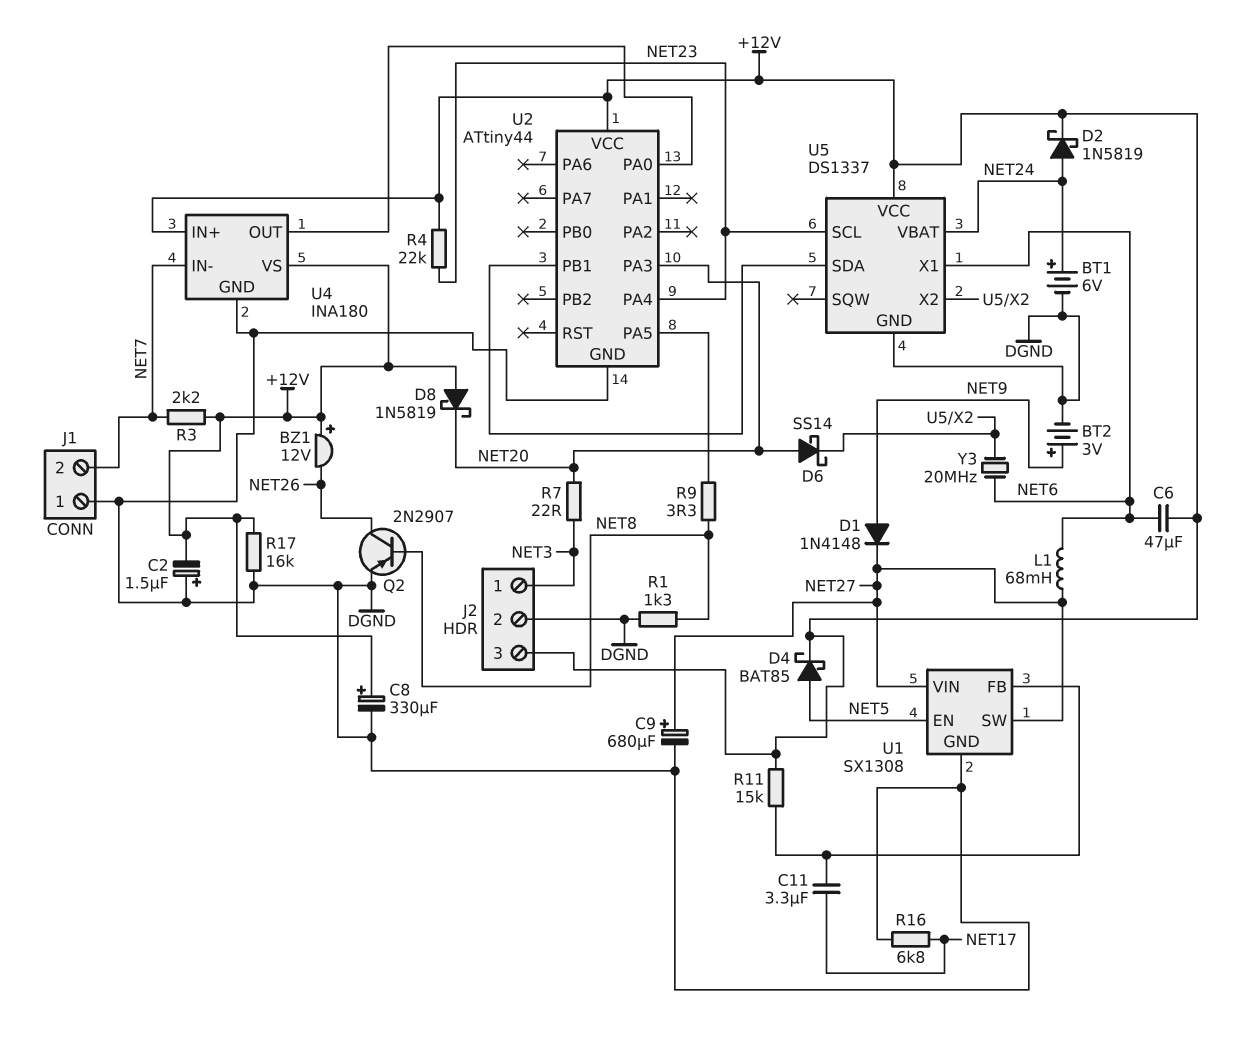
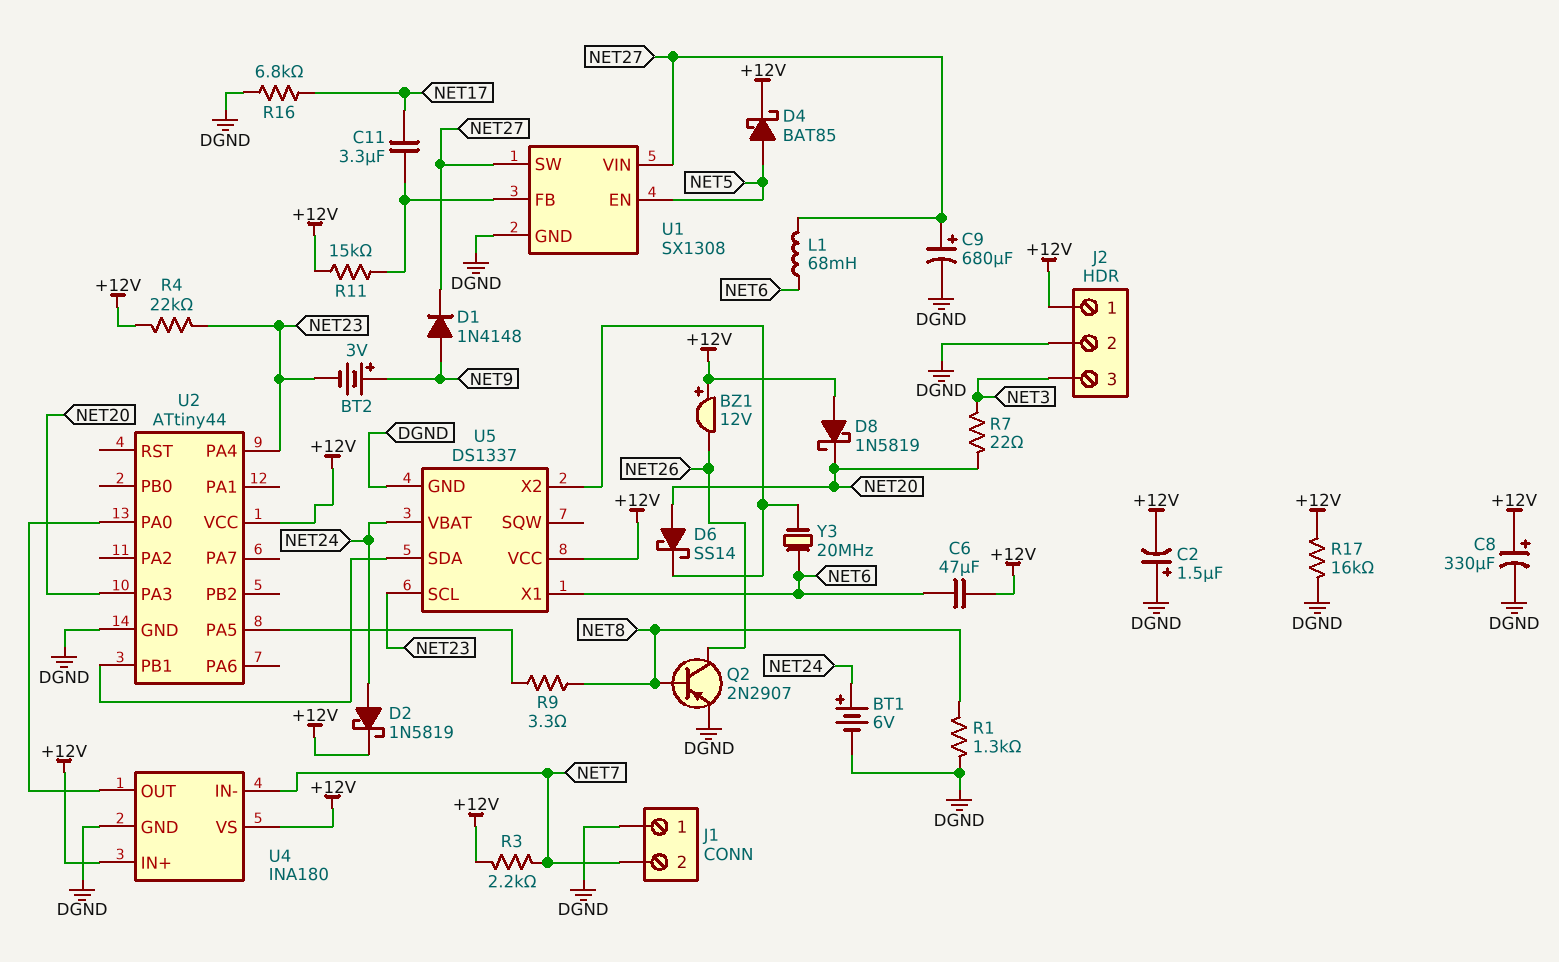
BT2: 3V (plus NET9, minus DGND) -> 3V (plus NET9, minus NET23)
J2 pin 1: NET3 -> +12V
J2 pin 3: +12V -> NET3

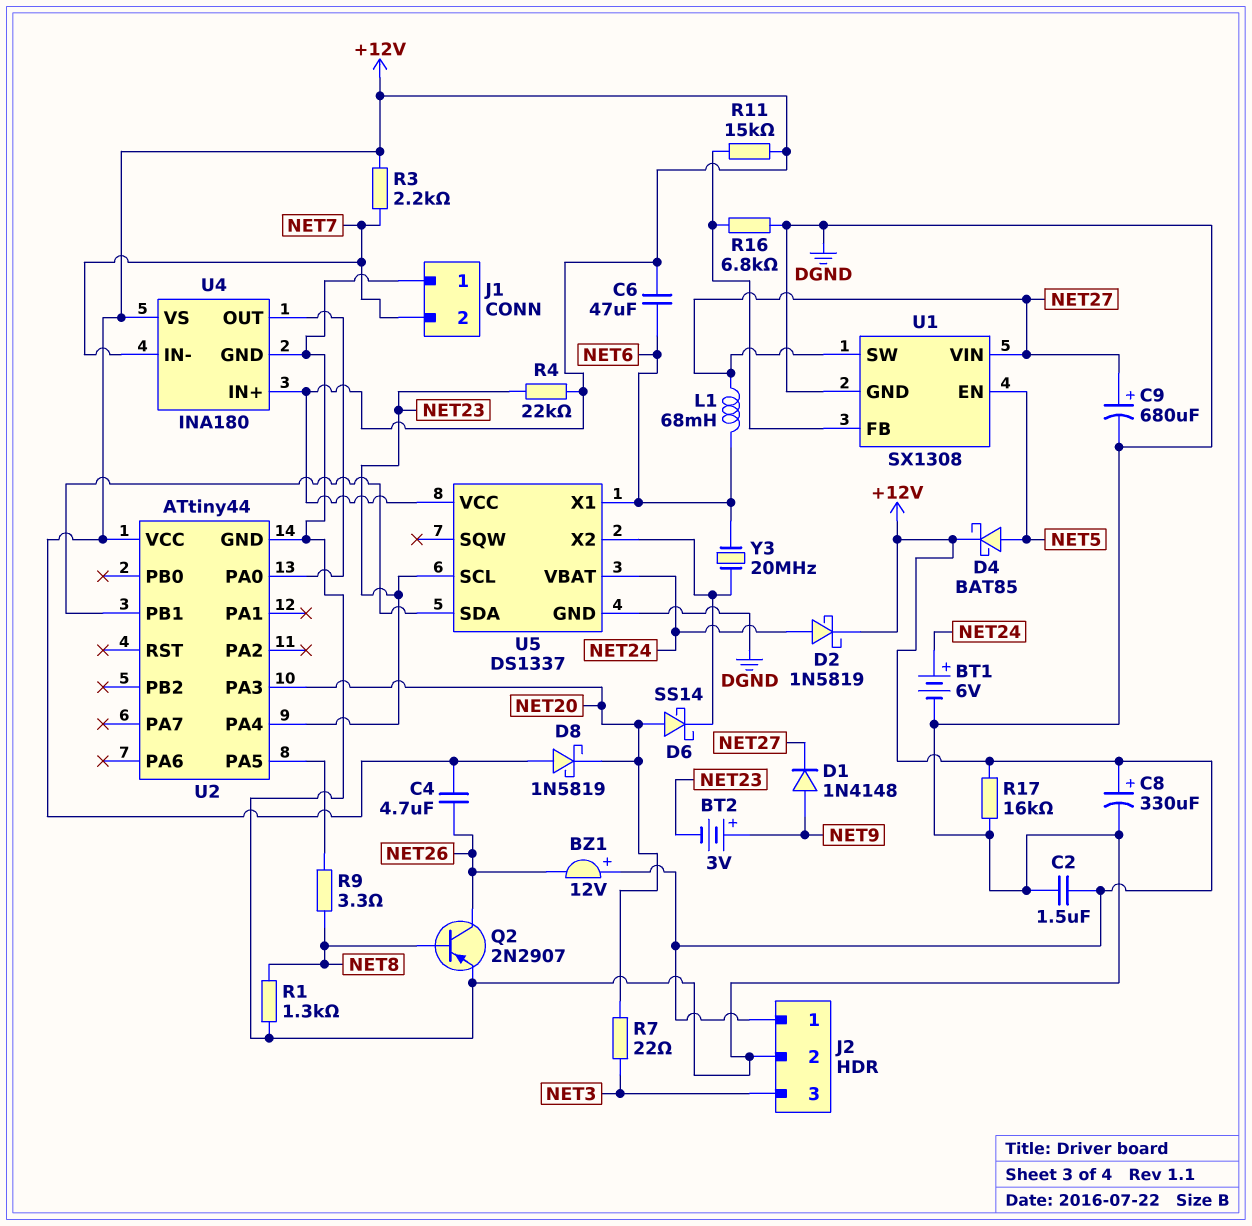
C2: 1.5uF (plus DGND, minus +12V) -> 1.5uF (+12V, DGND)
C4: none -> 4.7uF (+12V, NET26)
C11: 3.3uF (NET17, U1/FB) -> none
R16: 6.8k (DGND, NET17) -> 6.8k (DGND, U1/FB)

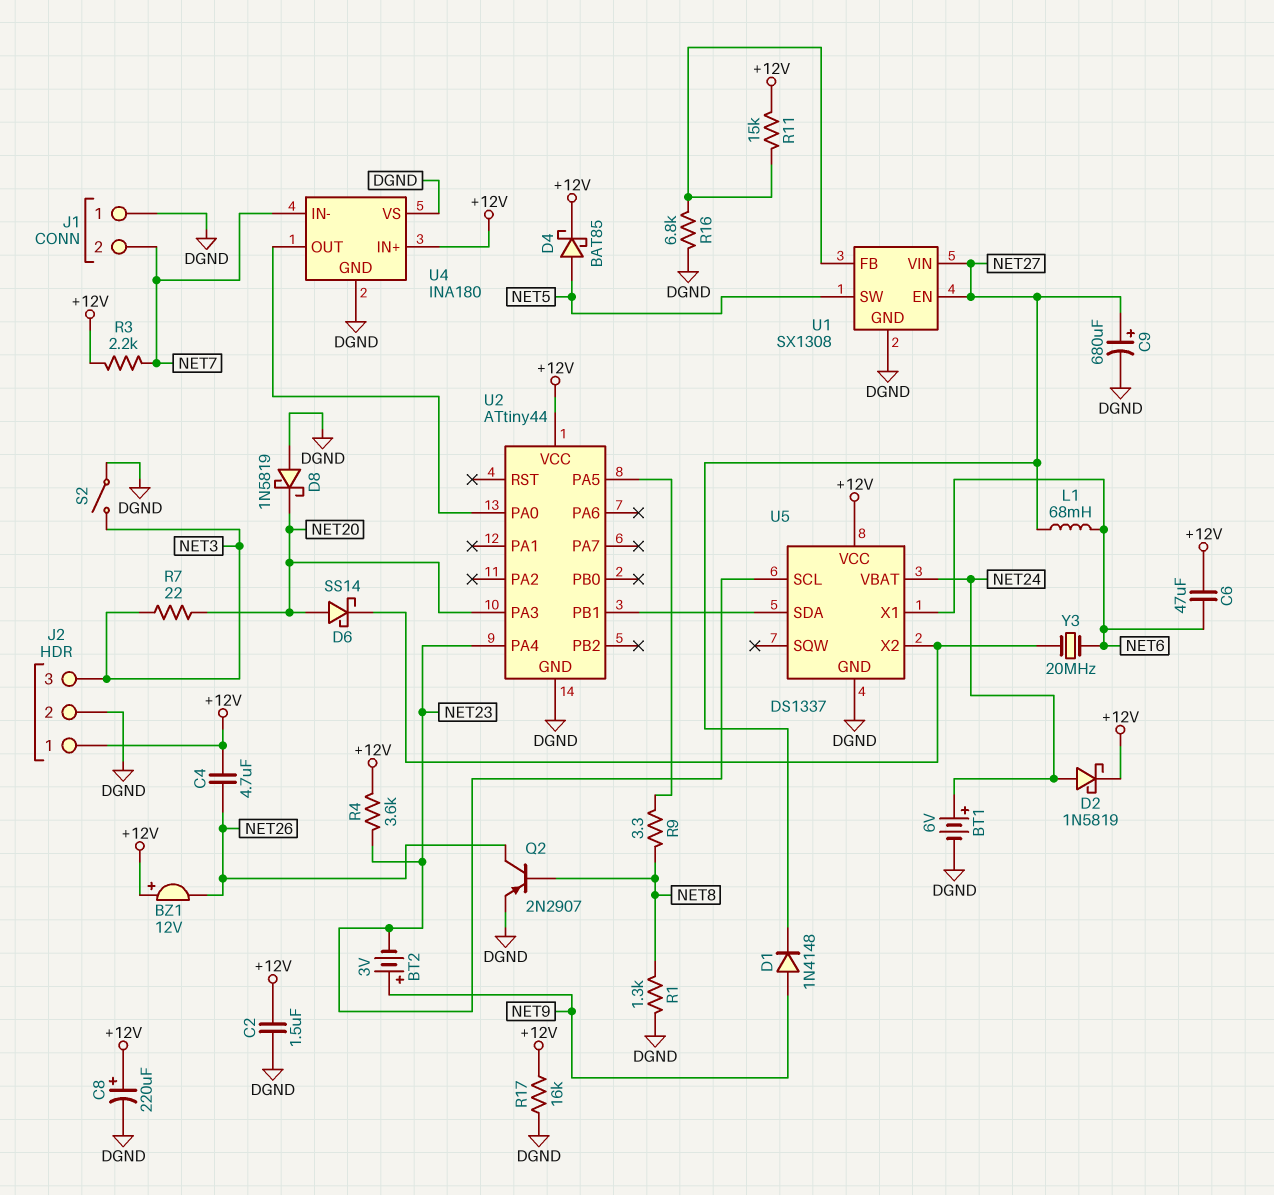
C8: 330uF (plus +12V, minus DGND) -> 220uF (plus +12V, minus DGND)
D8: schottky 1N5819 (A +12V, K NET20) -> schottky 1N5819 (A DGND, K NET20)
R4: 22k (+12V, NET23) -> 3.6k (+12V, NET23)
S2: none -> switch (DGND, NET3)
U1 pin EN: NET5 -> NET27
U1 pin SW: NET27 -> NET5
U4 pin VS: +12V -> DGND

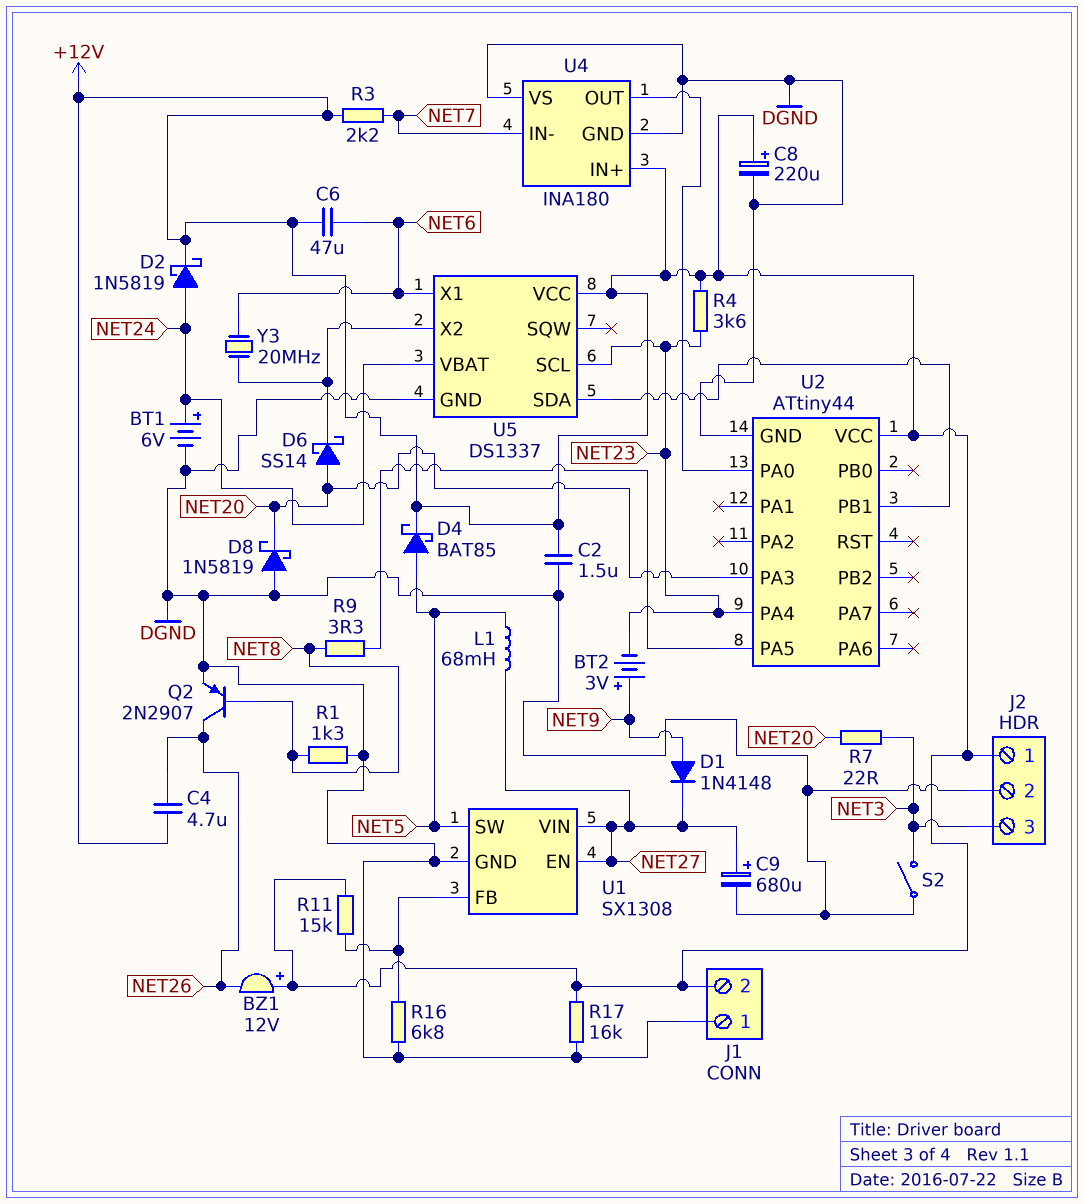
J1 pin 2: NET7 -> +12V
L1: 68mH (NET6, NET27) -> 68mH (NET5, NET27)

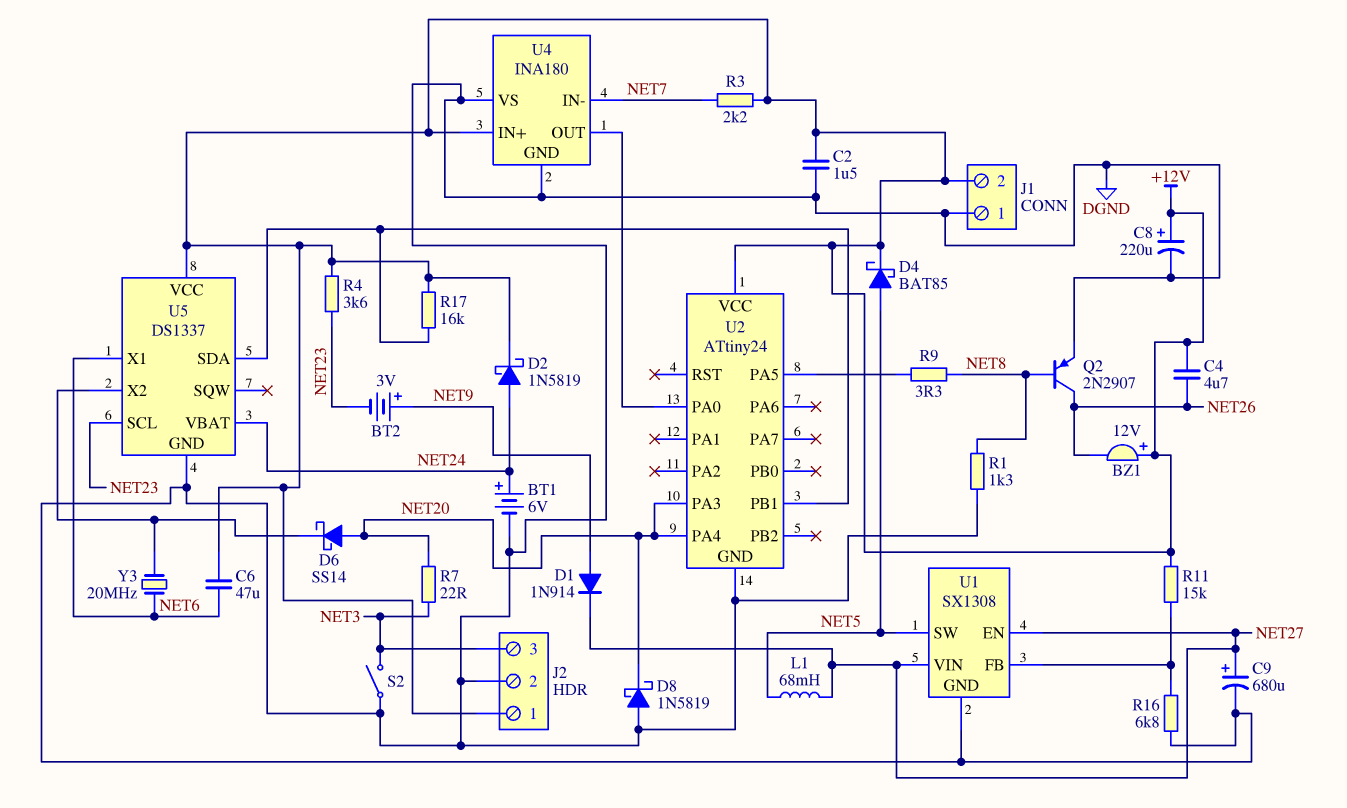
D1: diode 1N4148 (A NET9, K NET27) -> diode 1N914 (A NET9, K NET27)
R17: 16k (+12V, DGND) -> 16k (+12V, U2/PB1)
U2: ATtiny44 -> ATtiny24
U2 pin PA4: NET23 -> NET20

